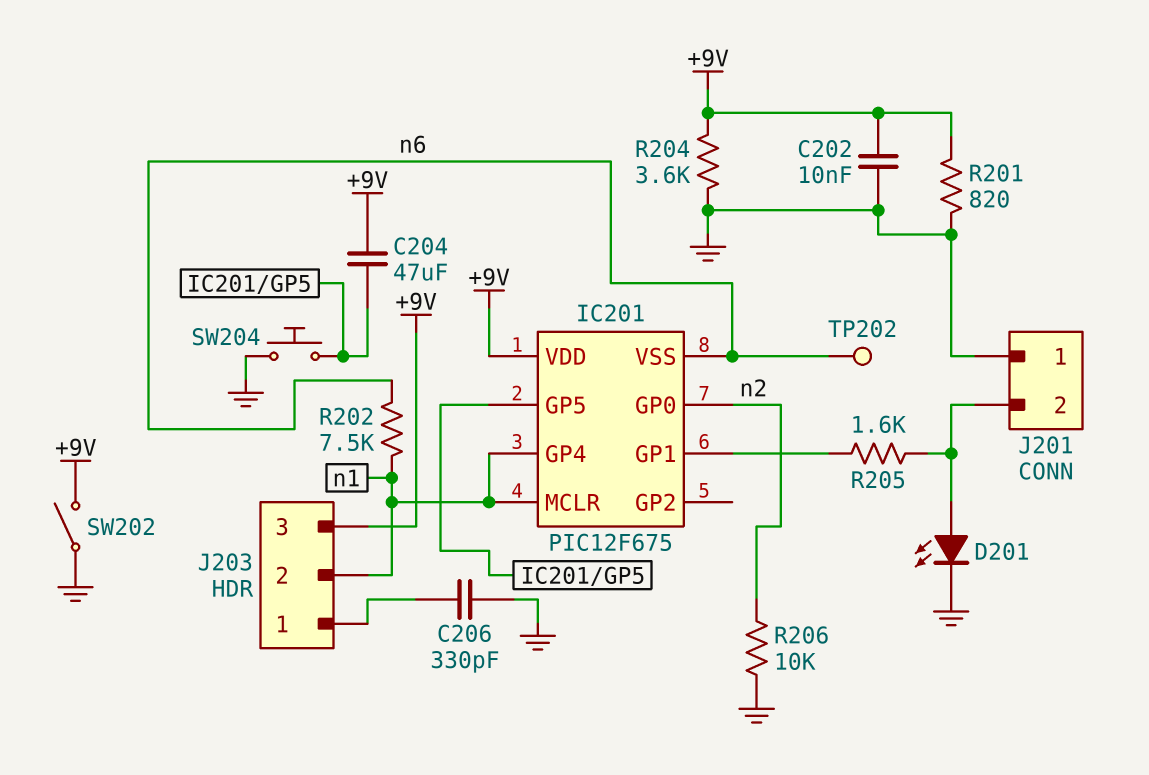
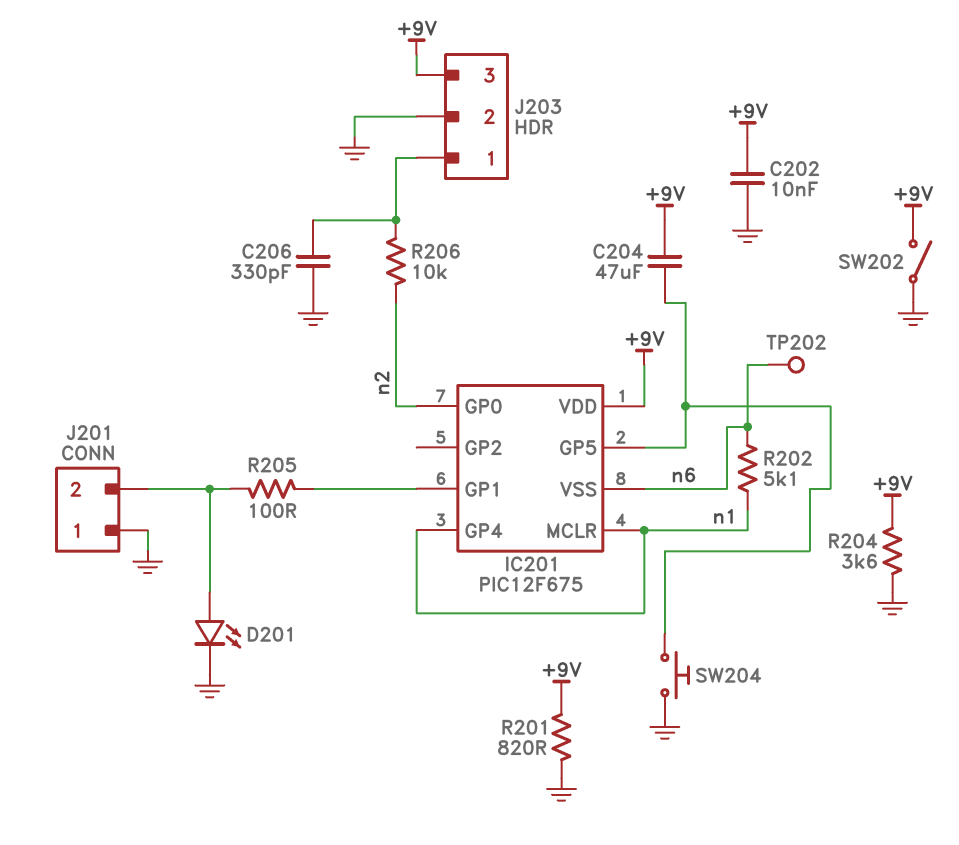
J203 pin 2: n1 -> GND
R202: 7.5k (n1, n6) -> 5.1k (n1, n6)
R205: 1.6k (IC201/GP1, J201/2) -> 100 (IC201/GP1, J201/2)
R206: 10k (GND, n2) -> 10k (J203/1, n2)

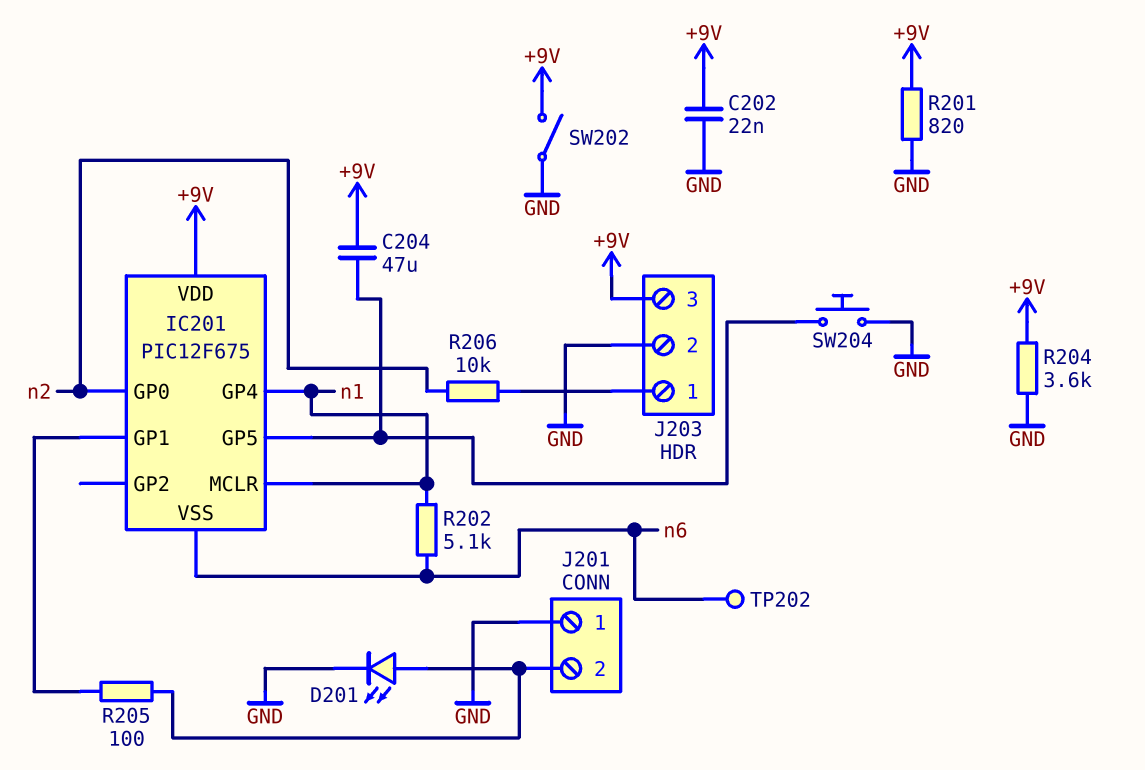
C202: 10nF (+9V, GND) -> 22nF (+9V, GND)
C206: 330pF (GND, J203/1) -> none

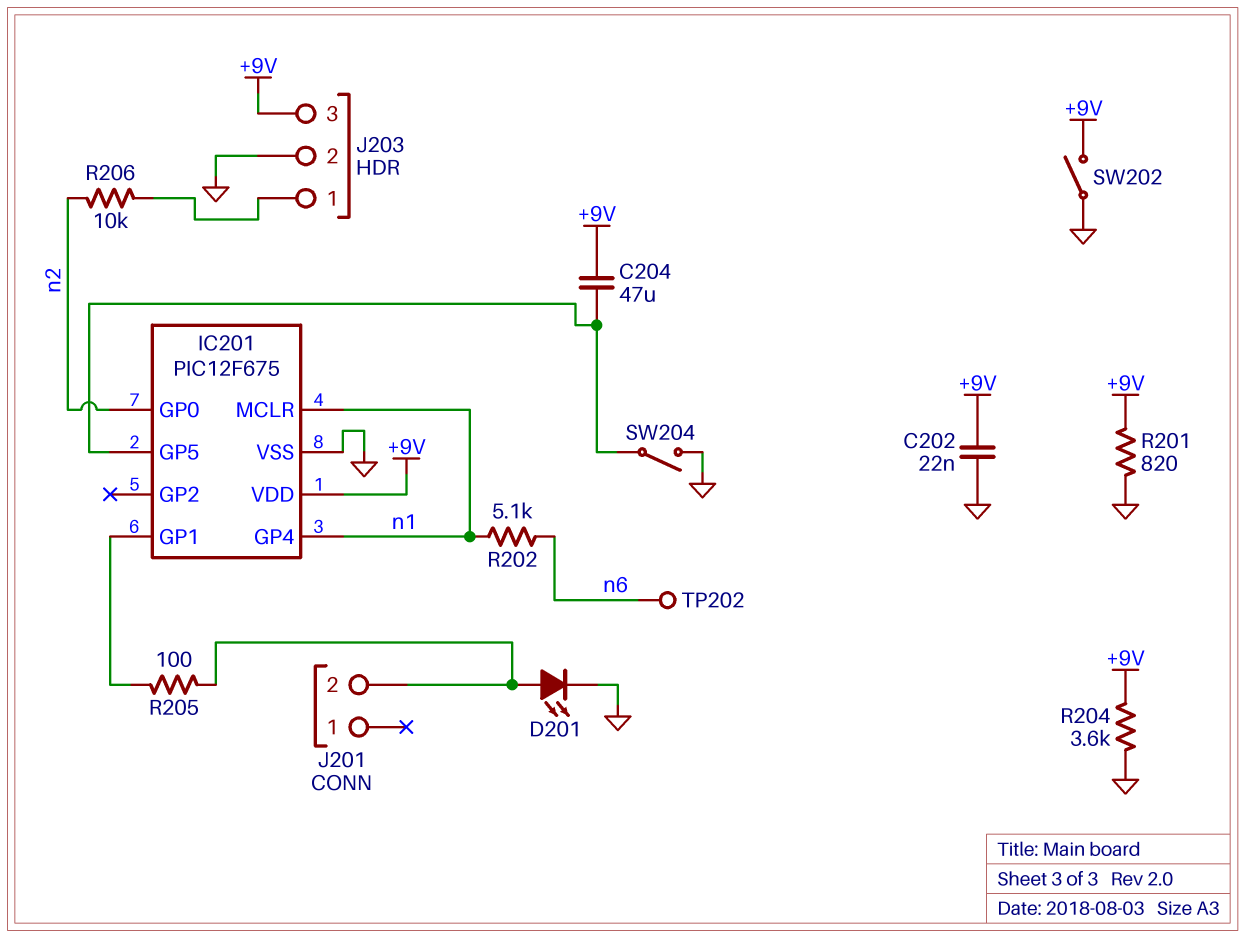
IC201 pin VSS: n6 -> GND
J201 pin 1: GND -> none
SW204: button (GND, IC201/GP5) -> switch (GND, IC201/GP5)

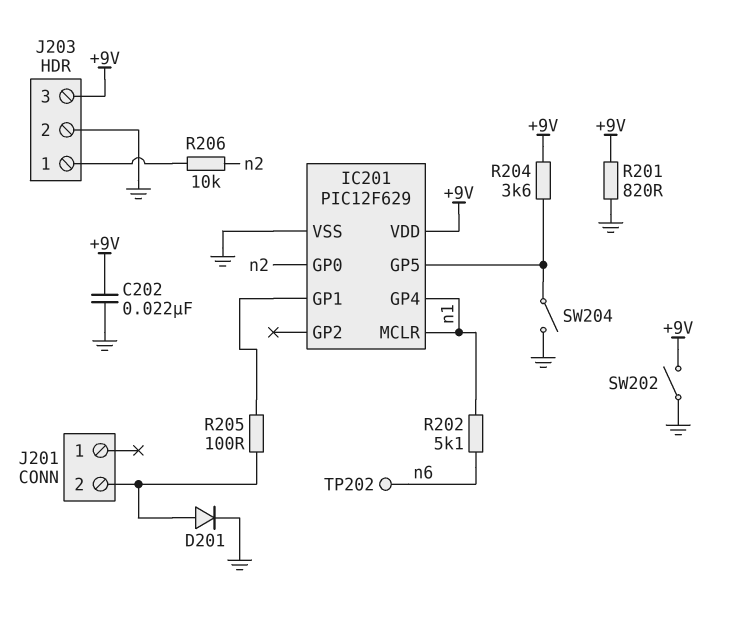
C204: 47uF (+9V, IC201/GP5) -> none
D201: LED (A J201/2, K GND) -> diode (A J201/2, K GND)
IC201: PIC12F675 -> PIC12F629
R204: 3.6k (+9V, GND) -> 3.6k (+9V, IC201/GP5)

